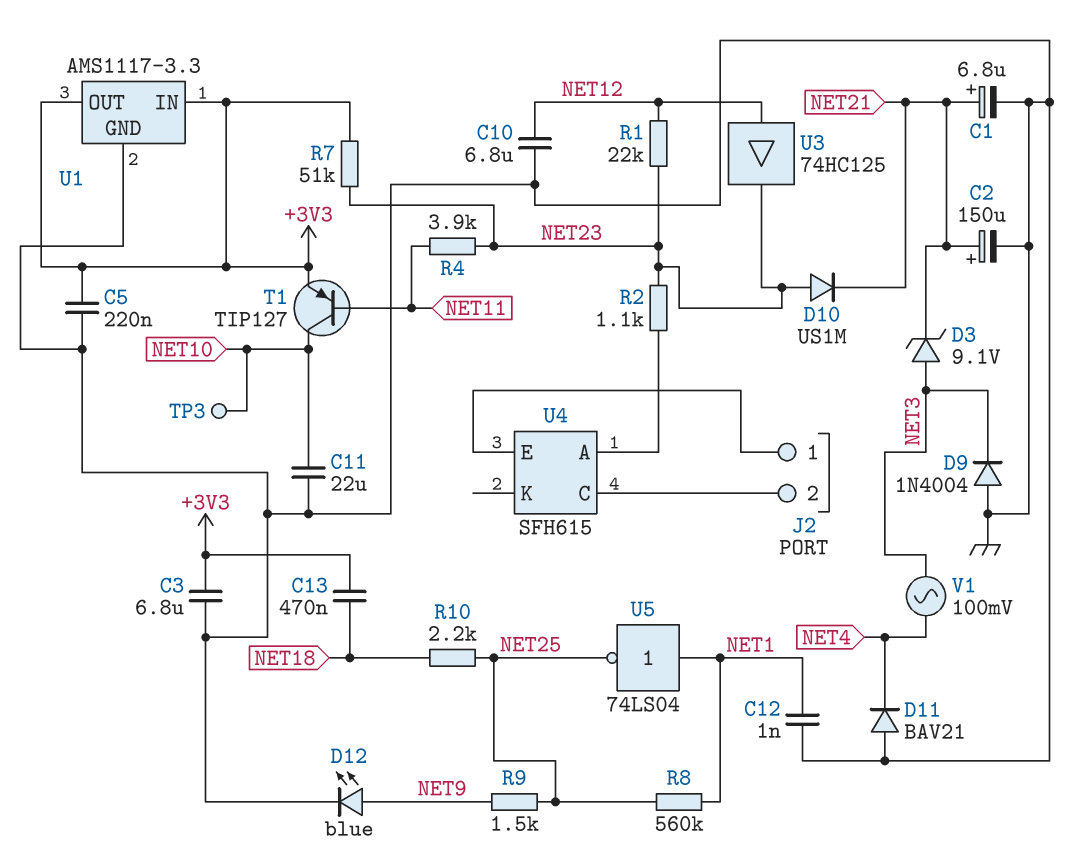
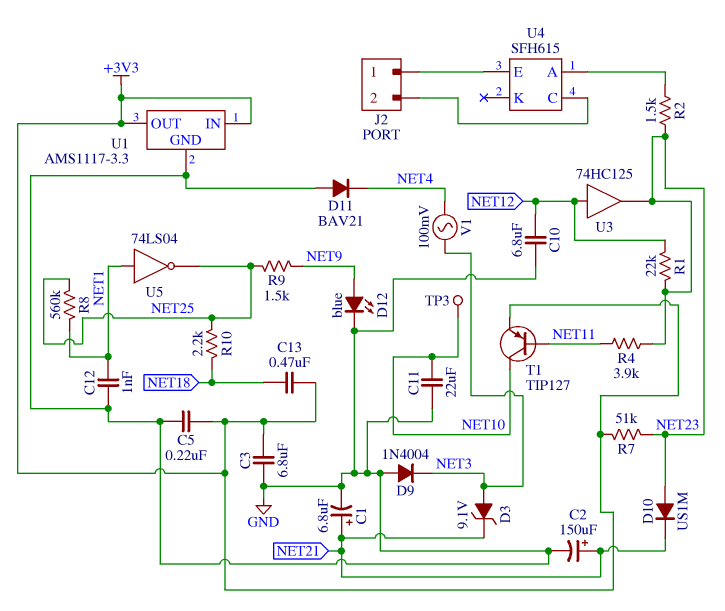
R2: 1.1k (NET23, U4/A) -> 1.5k (NET23, U4/A)

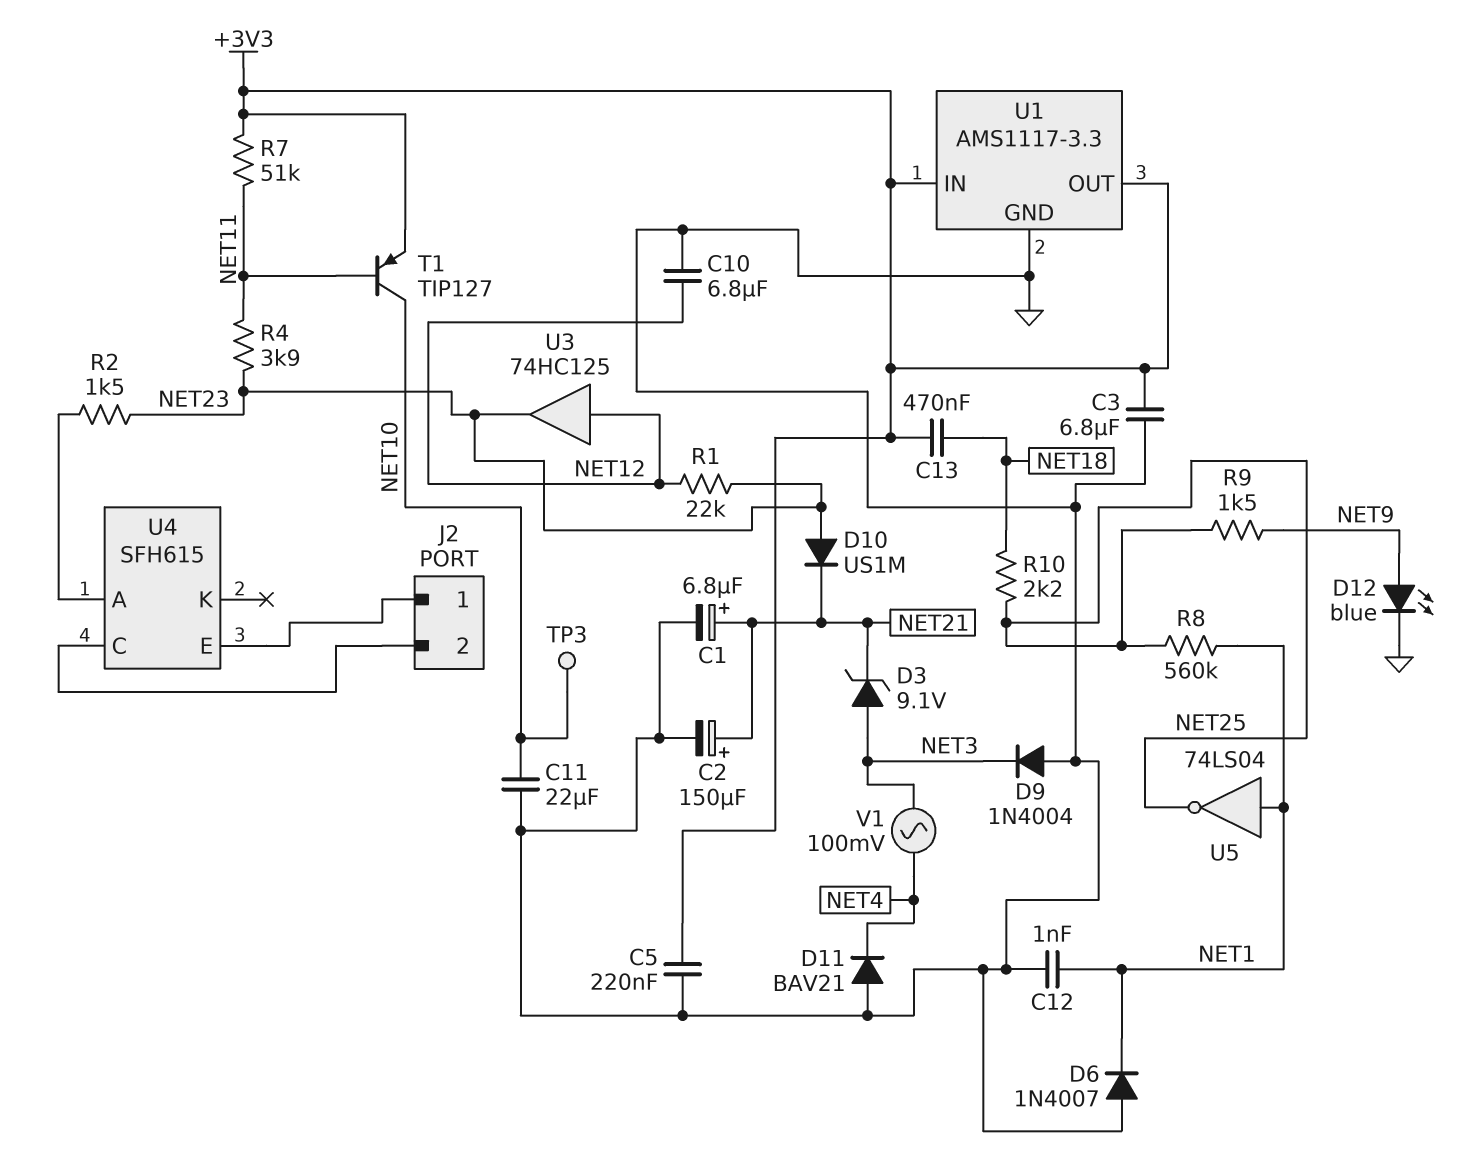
D6: none -> diode 1N4007 (A GND, K NET1)
R7: 51k (+3V3, NET23) -> 51k (+3V3, NET11)

